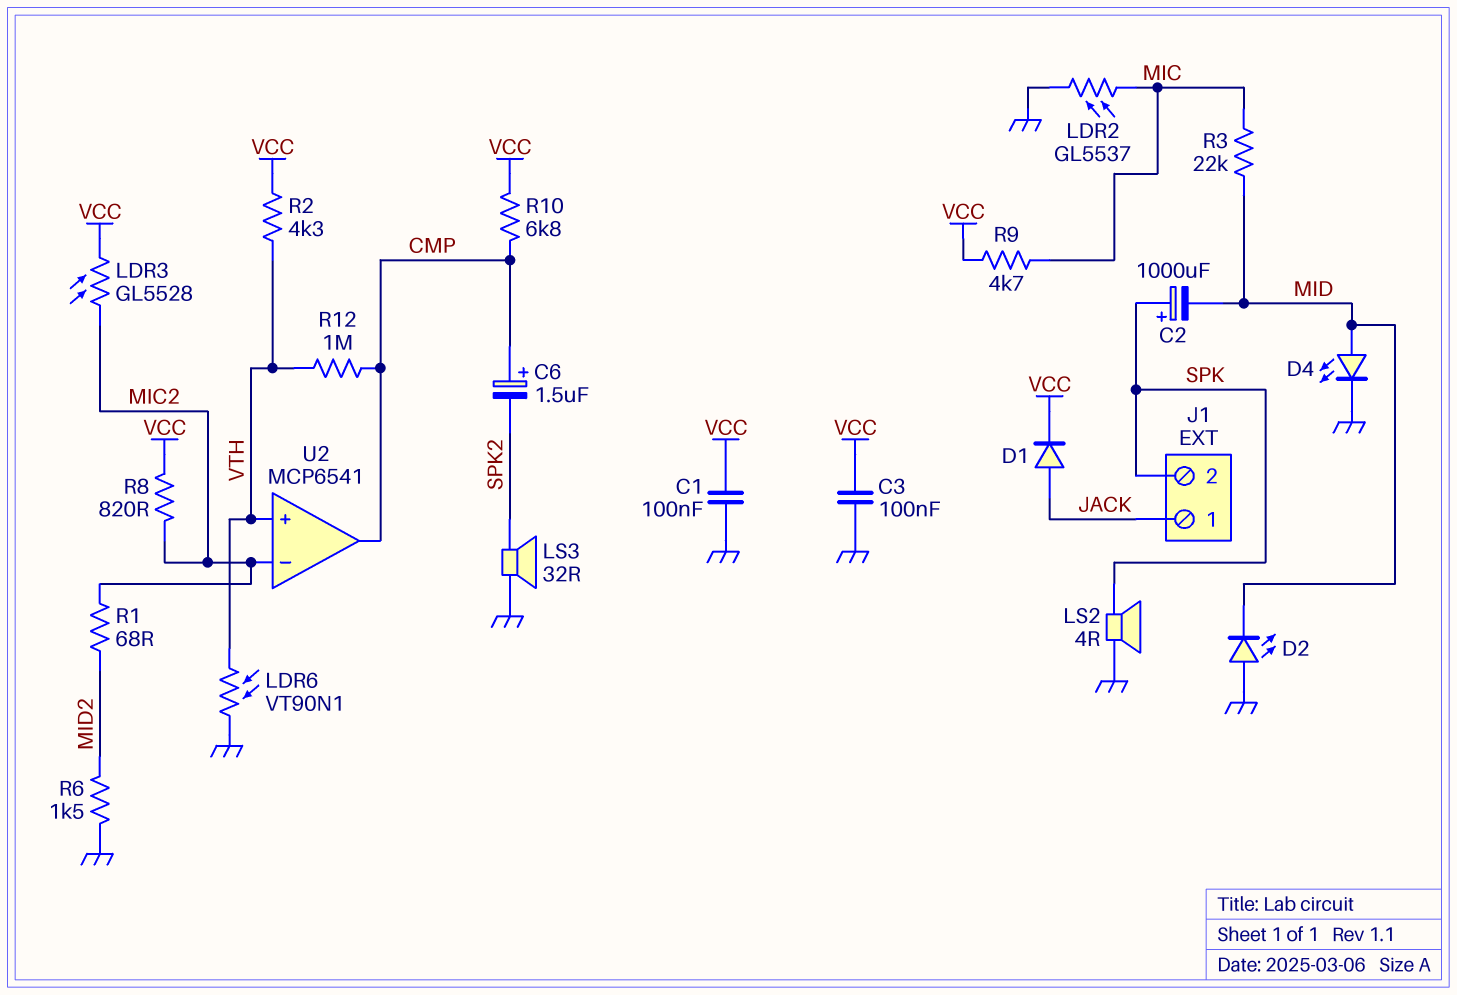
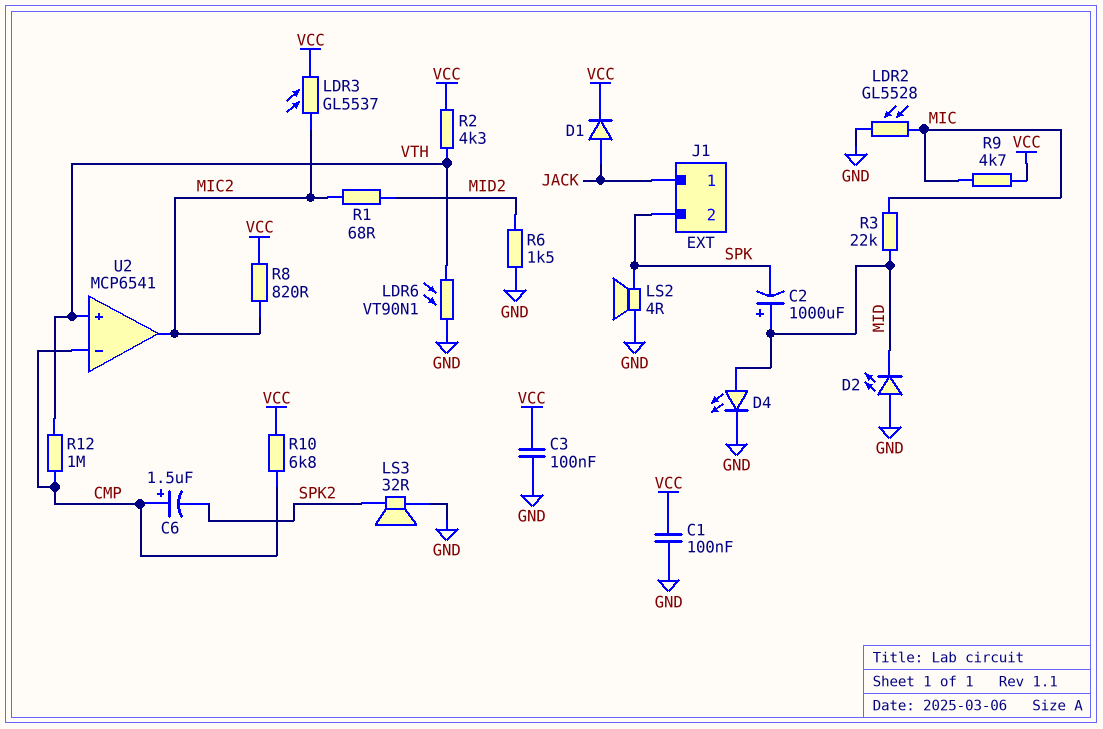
C2: 1000uF (plus SPK, minus MID) -> 1000uF (plus MID, minus SPK)
LDR2: GL5537 (GND, MIC) -> GL5528 (GND, MIC)
LDR3: GL5528 (MIC2, VCC) -> GL5537 (MIC2, VCC)
U2 pin in-: MIC2 -> CMP
U2 pin out: CMP -> MIC2

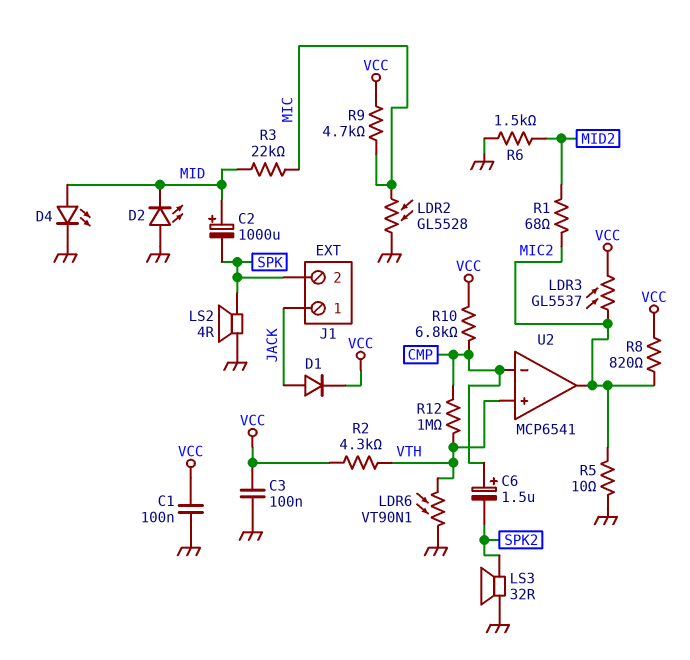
R5: none -> 10 (GND, MIC2)

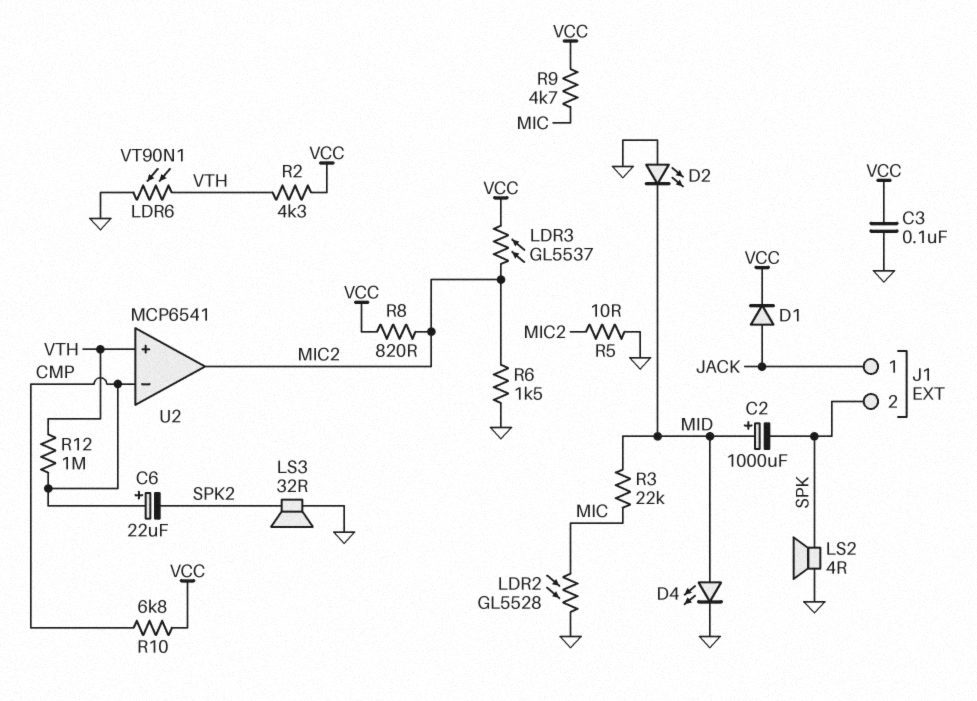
C1: 100nF (GND, VCC) -> none
C6: 1.5uF (plus CMP, minus SPK2) -> 22uF (plus CMP, minus SPK2)
R1: 68 (MIC2, MID2) -> none
R6: 1.5k (GND, MID2) -> 1.5k (GND, MIC2)

